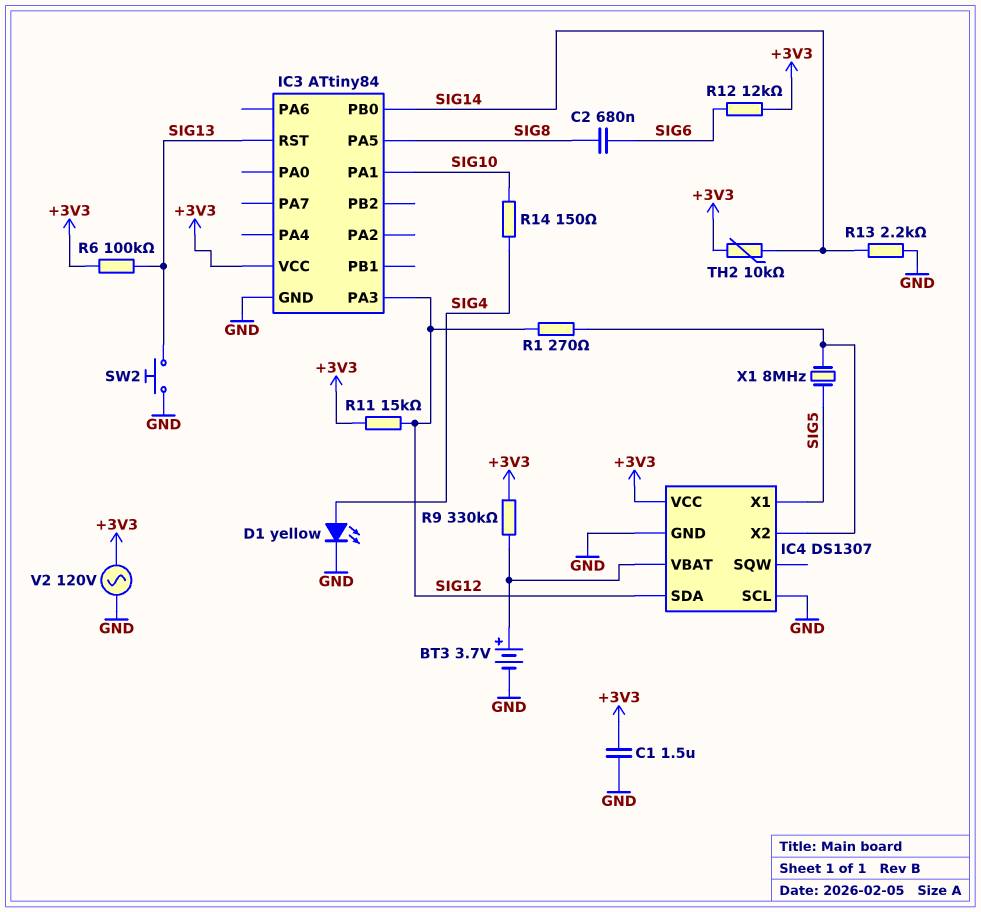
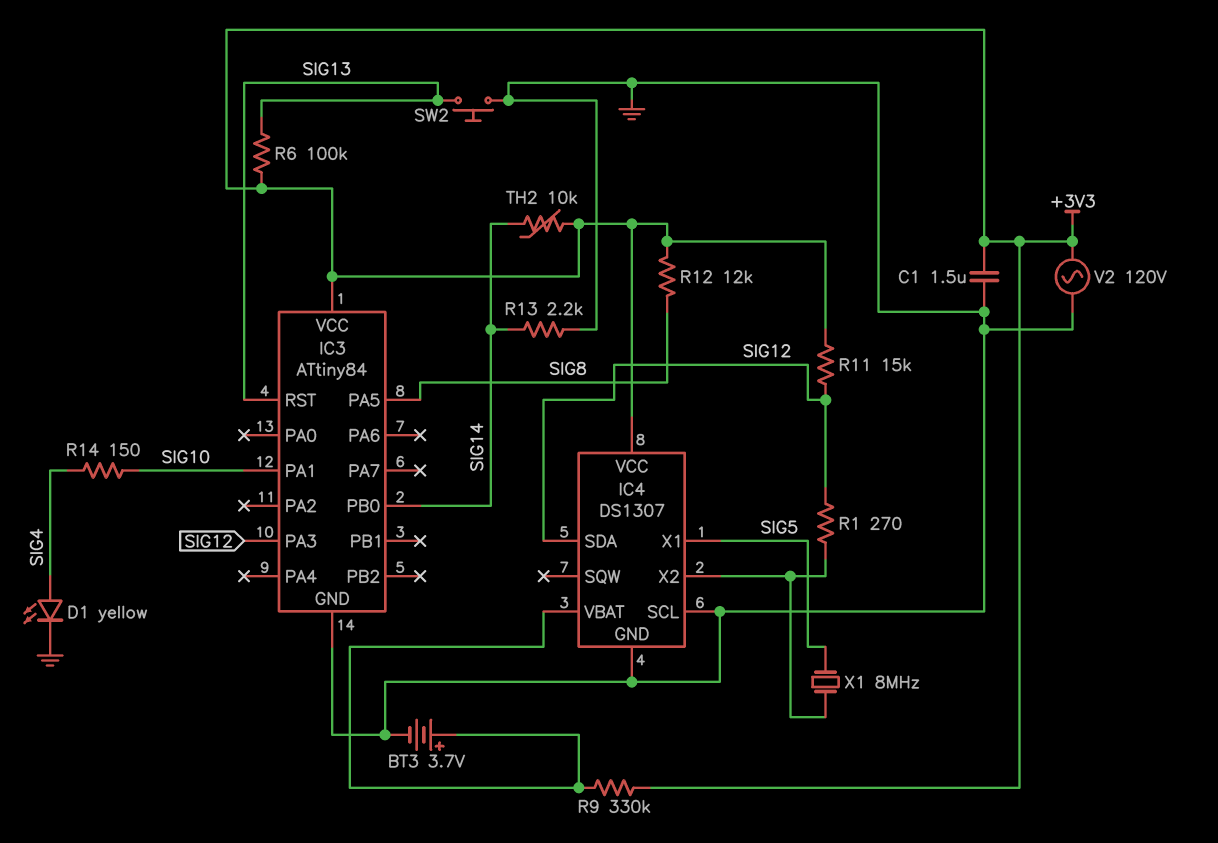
C2: 680nF (SIG6, SIG8) -> none
R12: 12k (+3V3, SIG6) -> 12k (+3V3, SIG8)

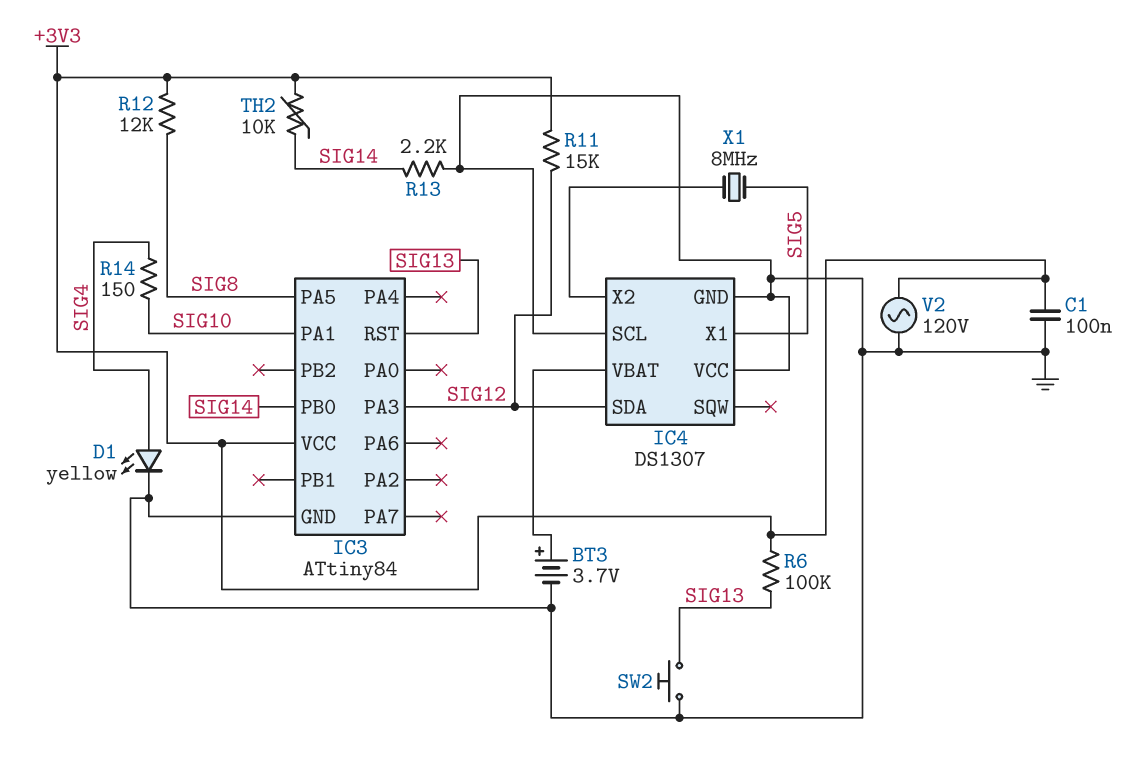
C1: 1.5uF (+3V3, GND) -> 100nF (+3V3, GND)
IC4 pin VCC: +3V3 -> GND
R1: 270 (IC4/X2, SIG12) -> none
R9: 330k (+3V3, IC4/VBAT) -> none

